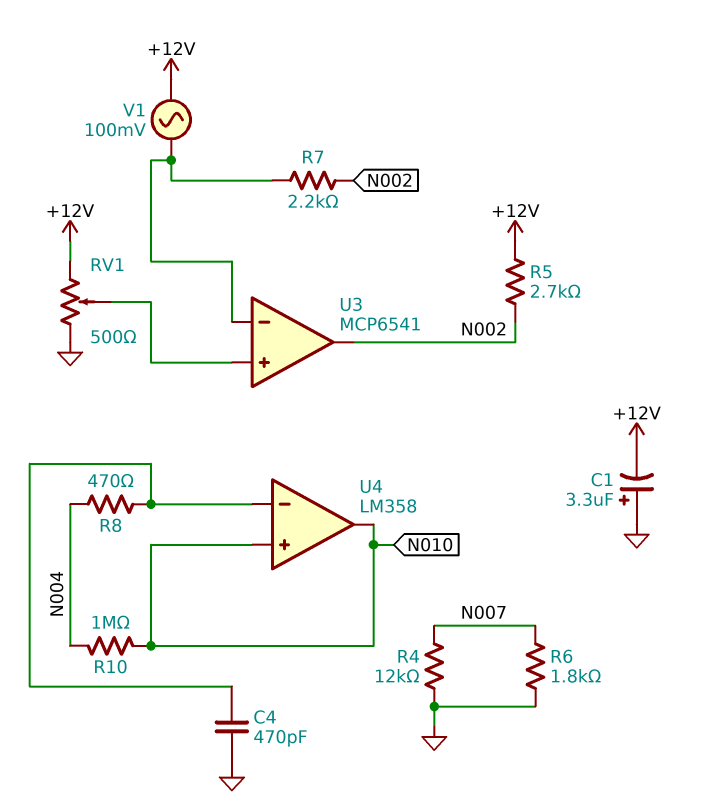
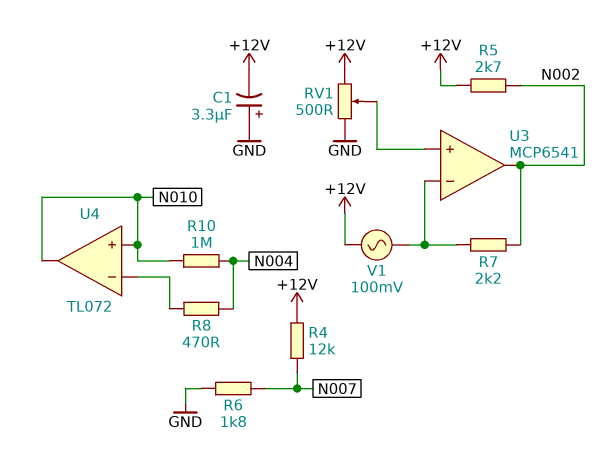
C4: 470pF (GND, U4/in-) -> none
R4: 12k (GND, N007) -> 12k (+12V, N007)
U4: LM358 -> TL072

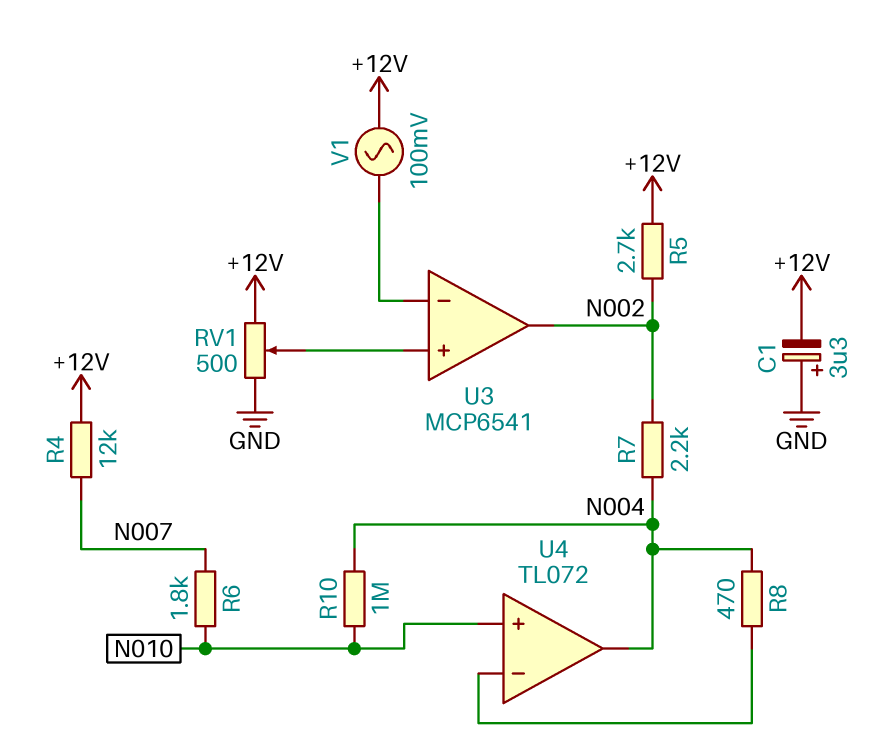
R6: 1.8k (GND, N007) -> 1.8k (N007, N010)
R7: 2.2k (N002, U3/in-) -> 2.2k (N002, N004)
U4 pin out: N010 -> N004

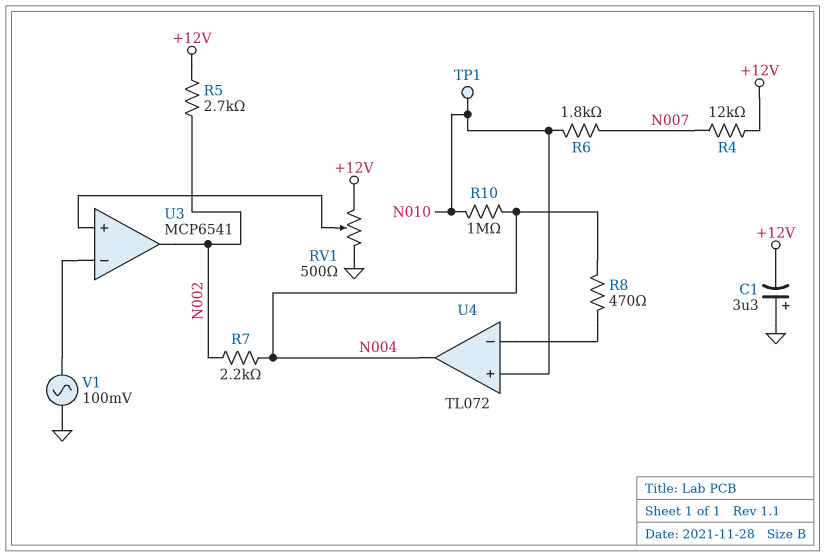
TP1: none -> test point (N010)
V1: AC 100mV (+12V, U3/in-) -> AC 100mV (GND, U3/in-)

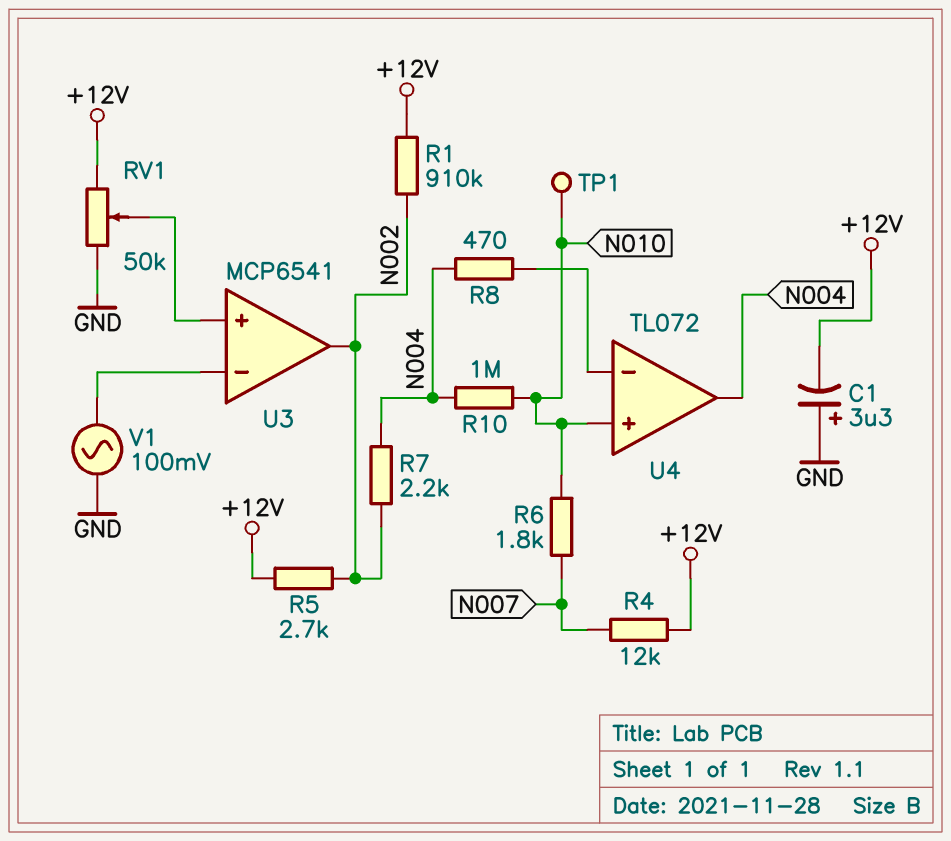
R1: none -> 910k (+12V, N002)
RV1: 500 (+12V, GND, wiper U3/in+) -> 50k (+12V, GND, wiper U3/in+)

